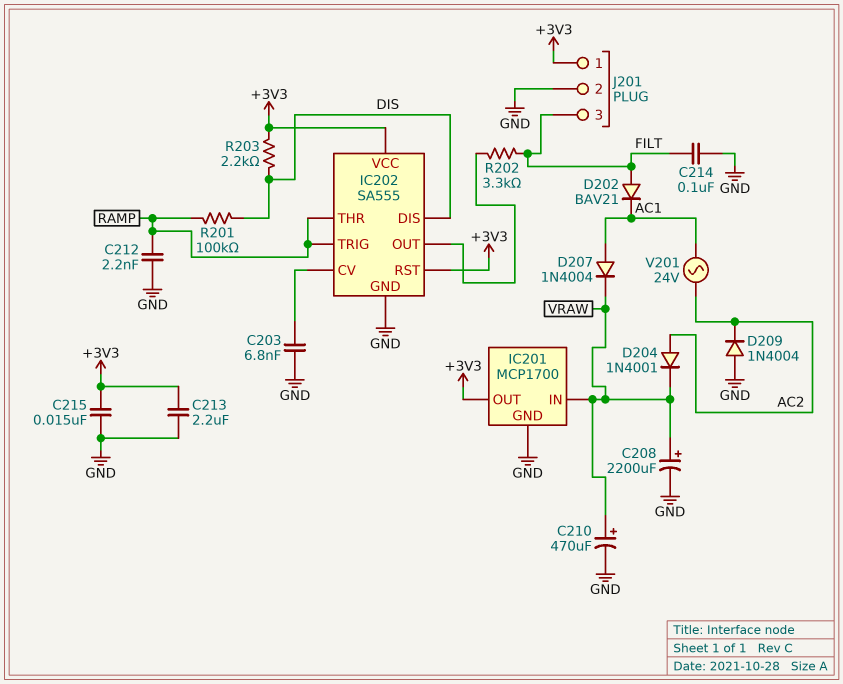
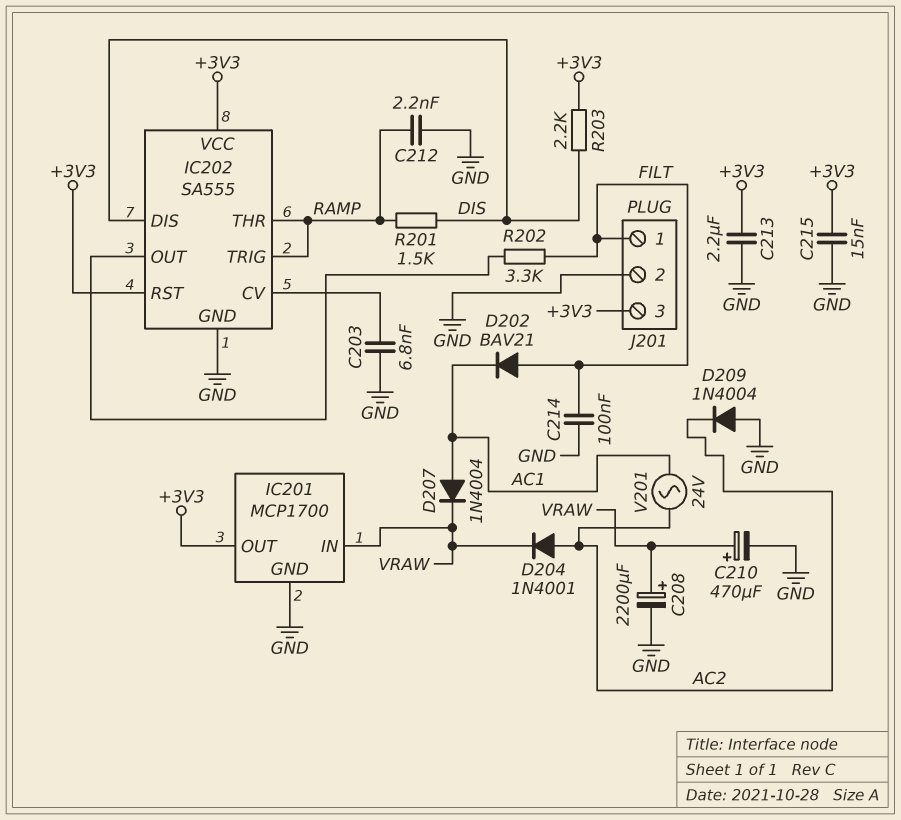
J201 pin 1: +3V3 -> FILT
J201 pin 3: FILT -> +3V3
R201: 100k (DIS, RAMP) -> 1.5k (DIS, RAMP)

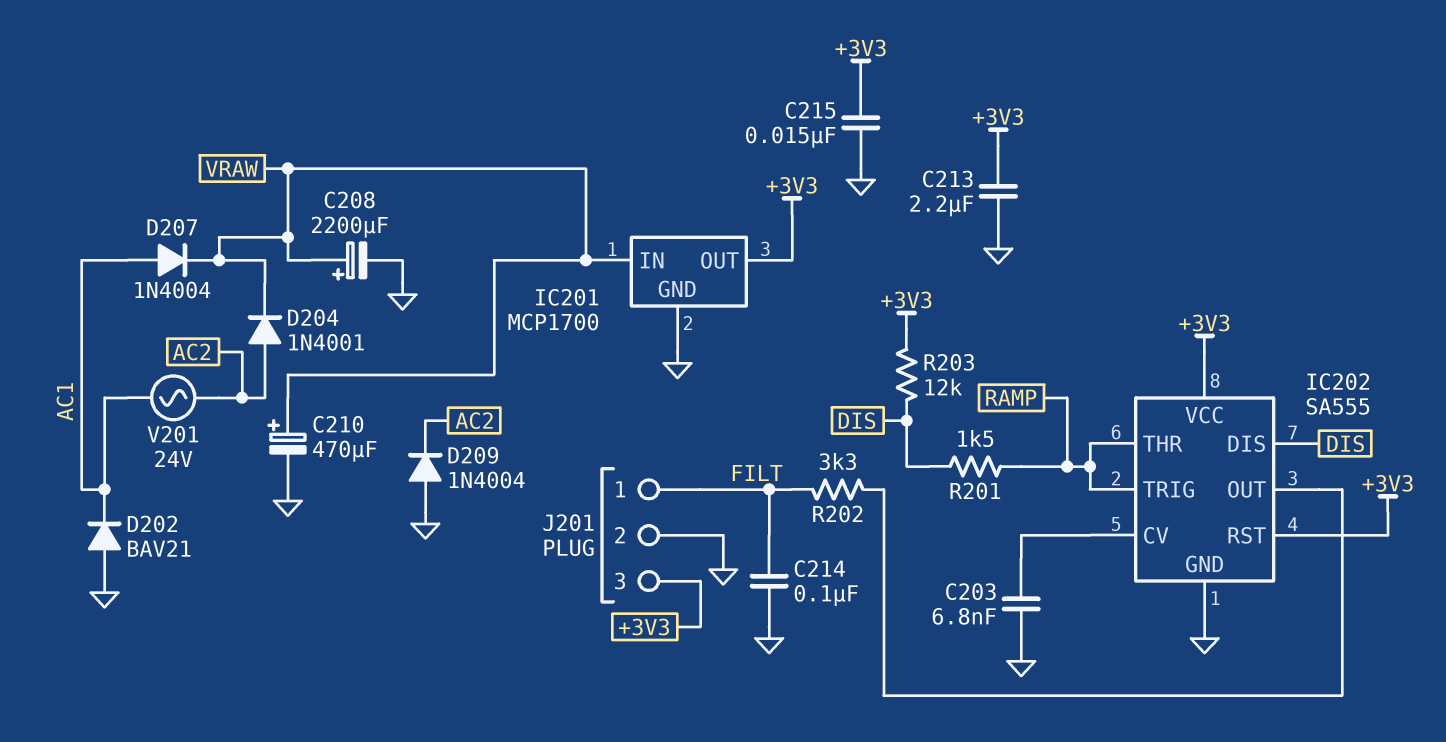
C212: 2.2nF (GND, RAMP) -> none
D202: diode BAV21 (A FILT, K AC1) -> diode BAV21 (A GND, K AC1)
R203: 2.2k (+3V3, DIS) -> 12k (+3V3, DIS)

